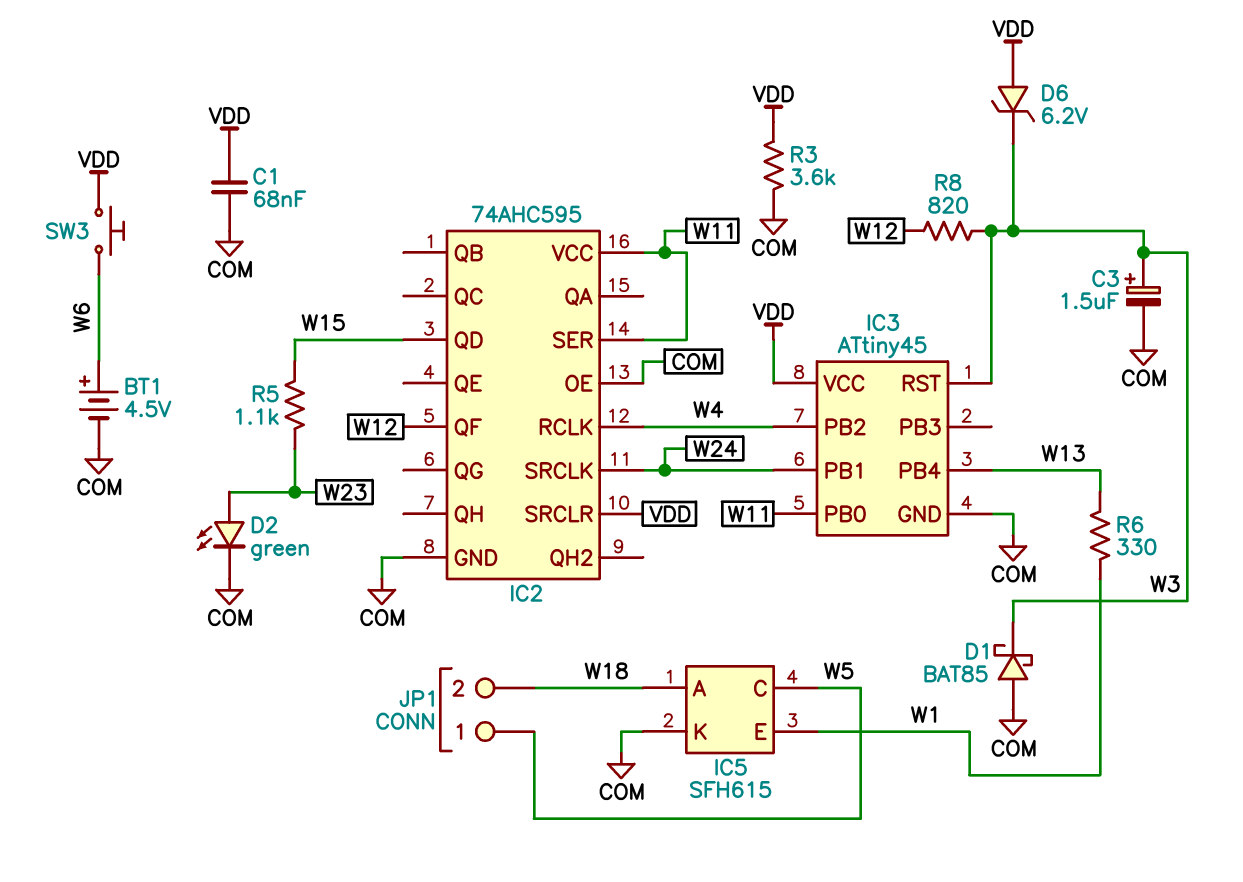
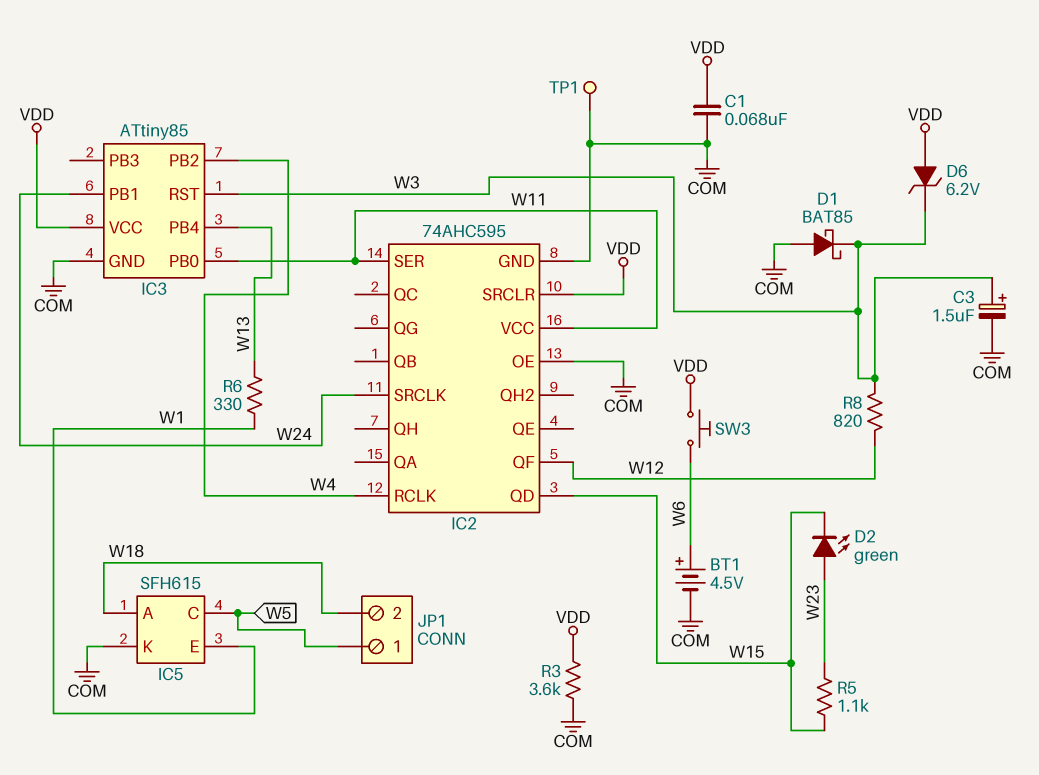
D2: LED green (A W23, K COM) -> LED green (A W23, K W15)
IC3: ATtiny45 -> ATtiny85
TP1: none -> test point (COM)

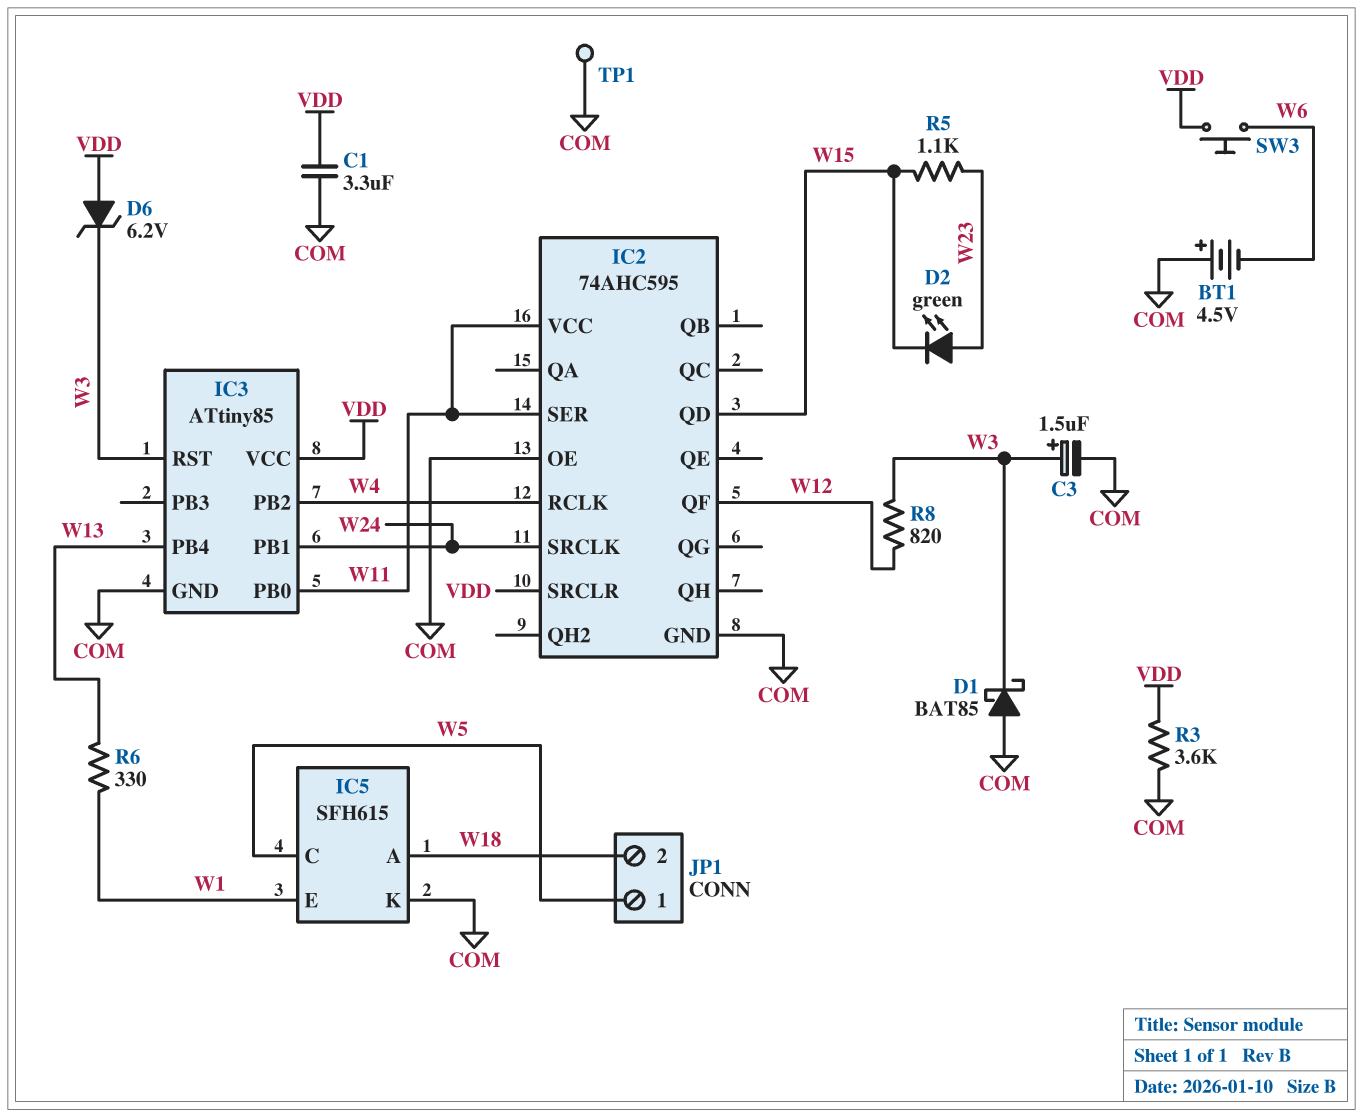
BT1: 4.5V (plus W6, minus COM) -> 4.5V (plus COM, minus W6)
C1: 68nF (COM, VDD) -> 3.3uF (COM, VDD)

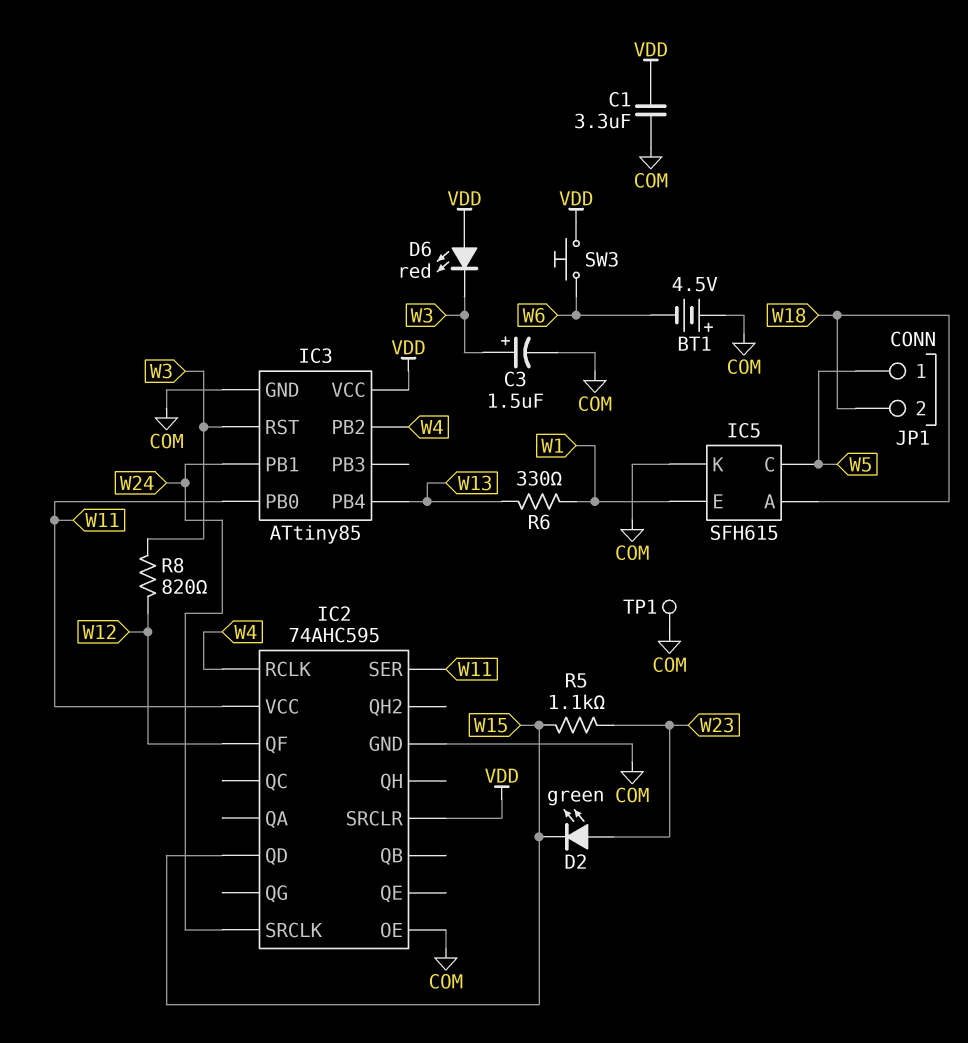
D1: schottky BAT85 (A COM, K W3) -> none
D6: zener 6.2V (A VDD, K W3) -> LED red (A VDD, K W3)
R3: 3.6k (COM, VDD) -> none

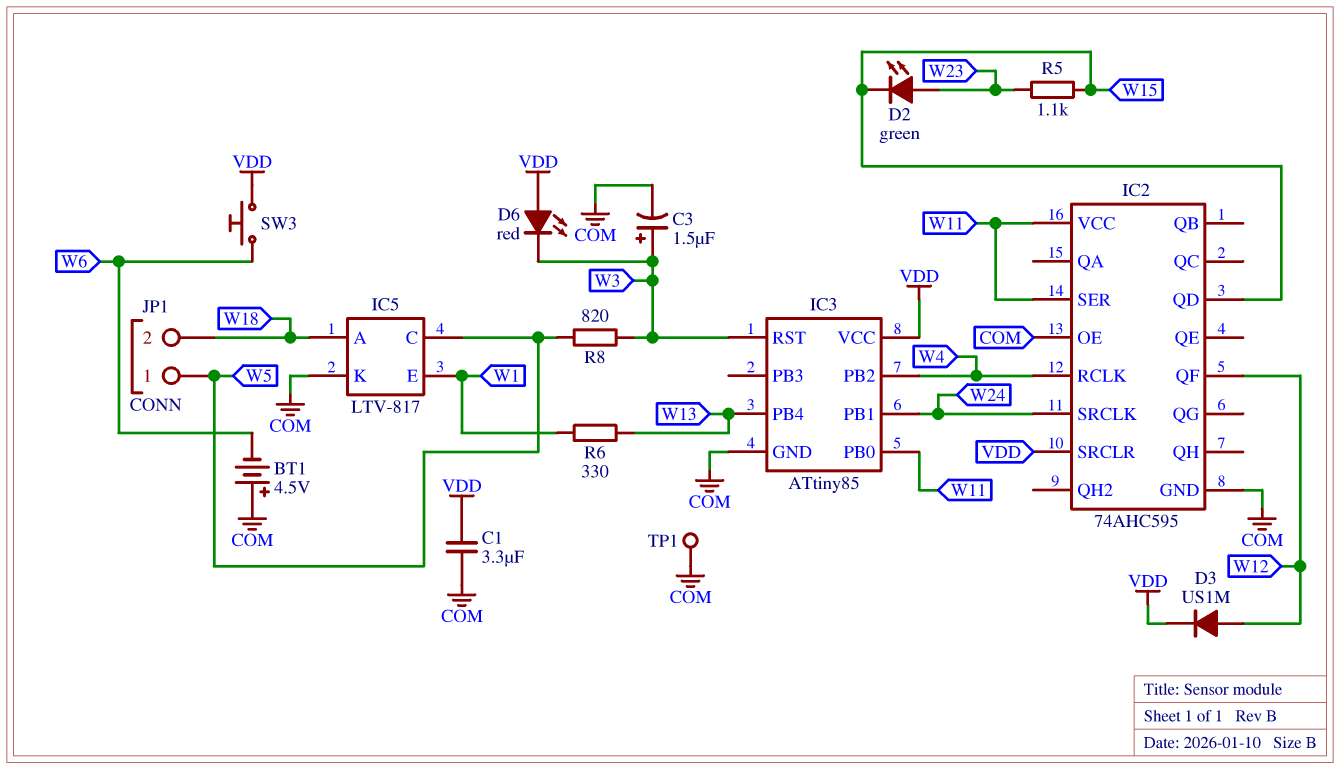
D3: none -> diode US1M (A W12, K VDD)
IC5: SFH615 -> LTV-817
R8: 820 (W3, W12) -> 820 (W3, W5)

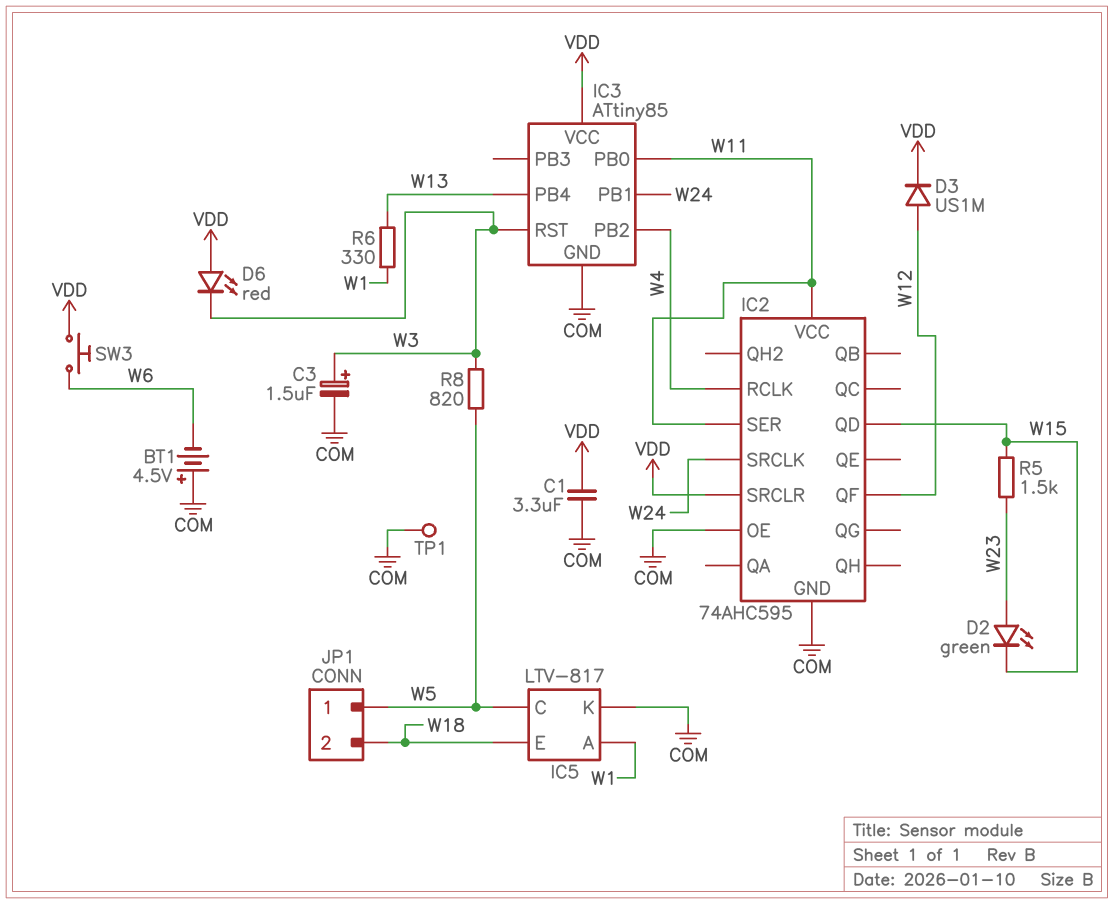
IC5 pin A: W18 -> W1
IC5 pin E: W1 -> W18
R5: 1.1k (W15, W23) -> 1.5k (W15, W23)

